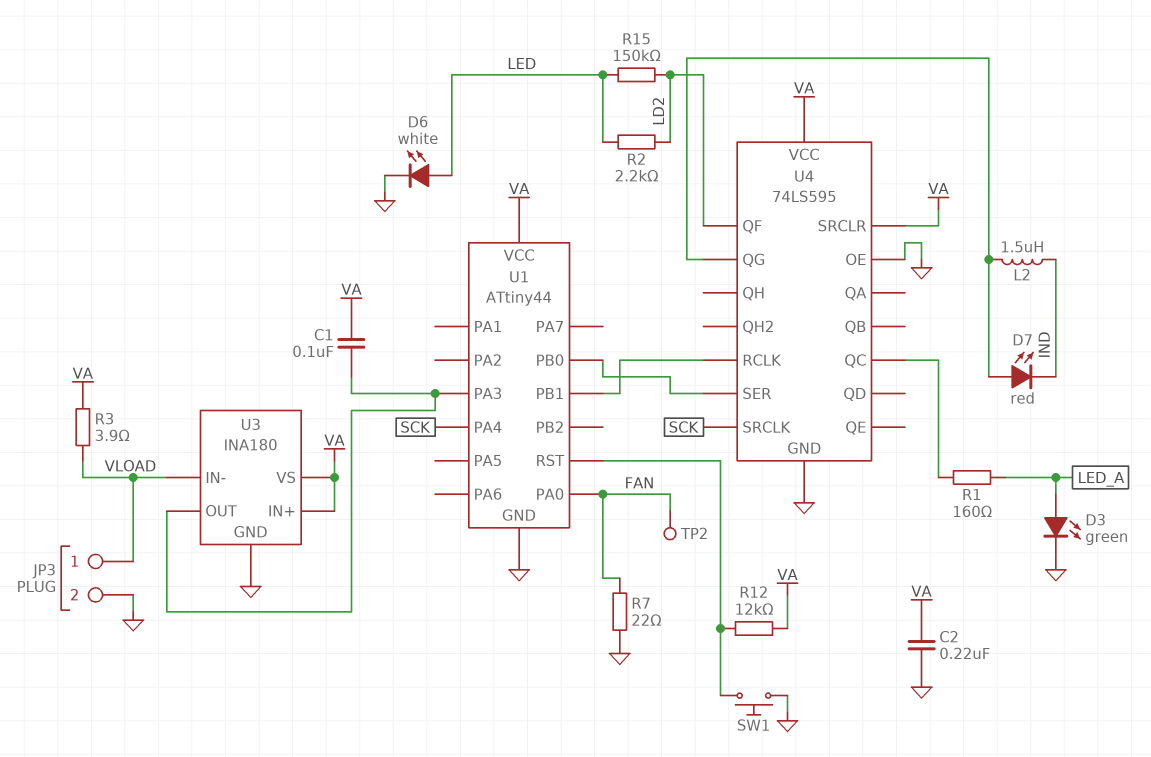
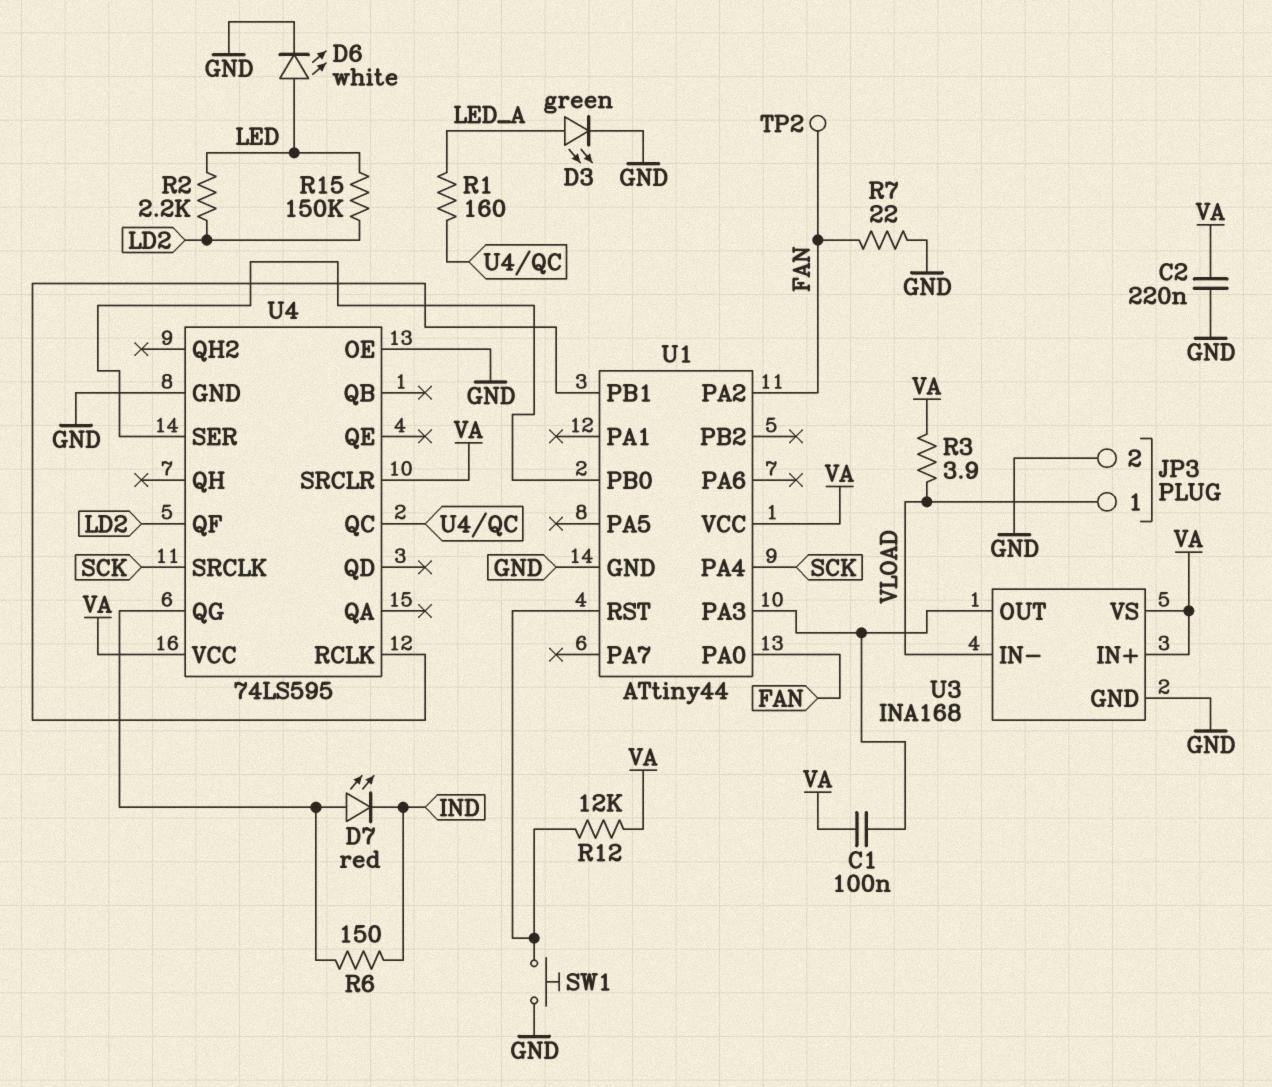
L2: 1.5uH (IND, U4/QG) -> none
R6: none -> 150 (IND, U4/QG)
U1 pin PA2: none -> FAN
U3: INA180 -> INA168

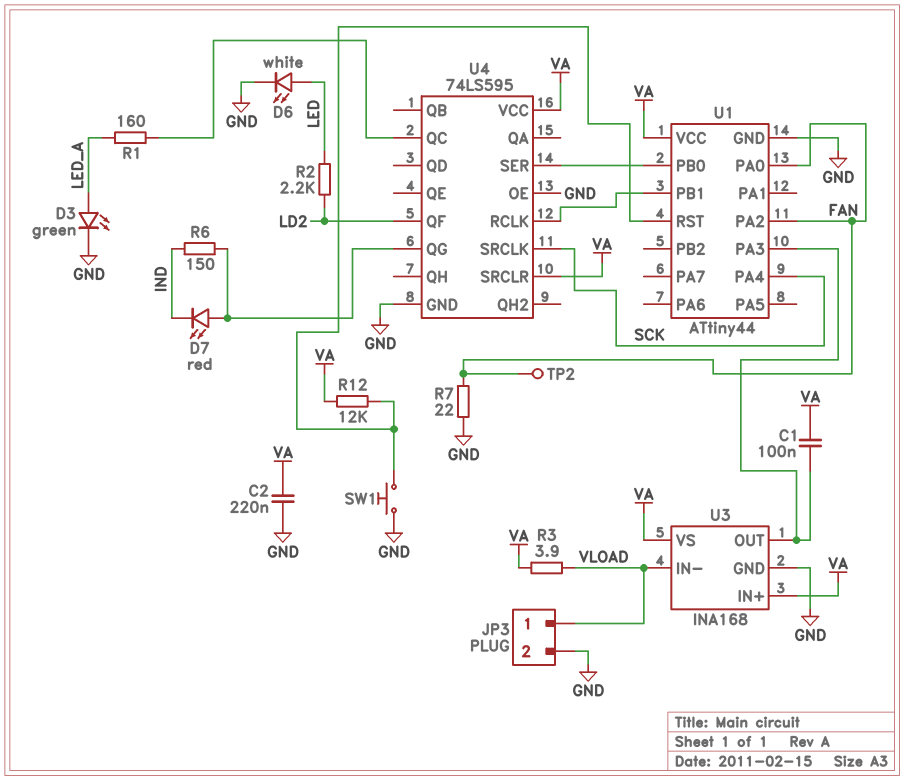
R15: 150k (LD2, LED) -> none

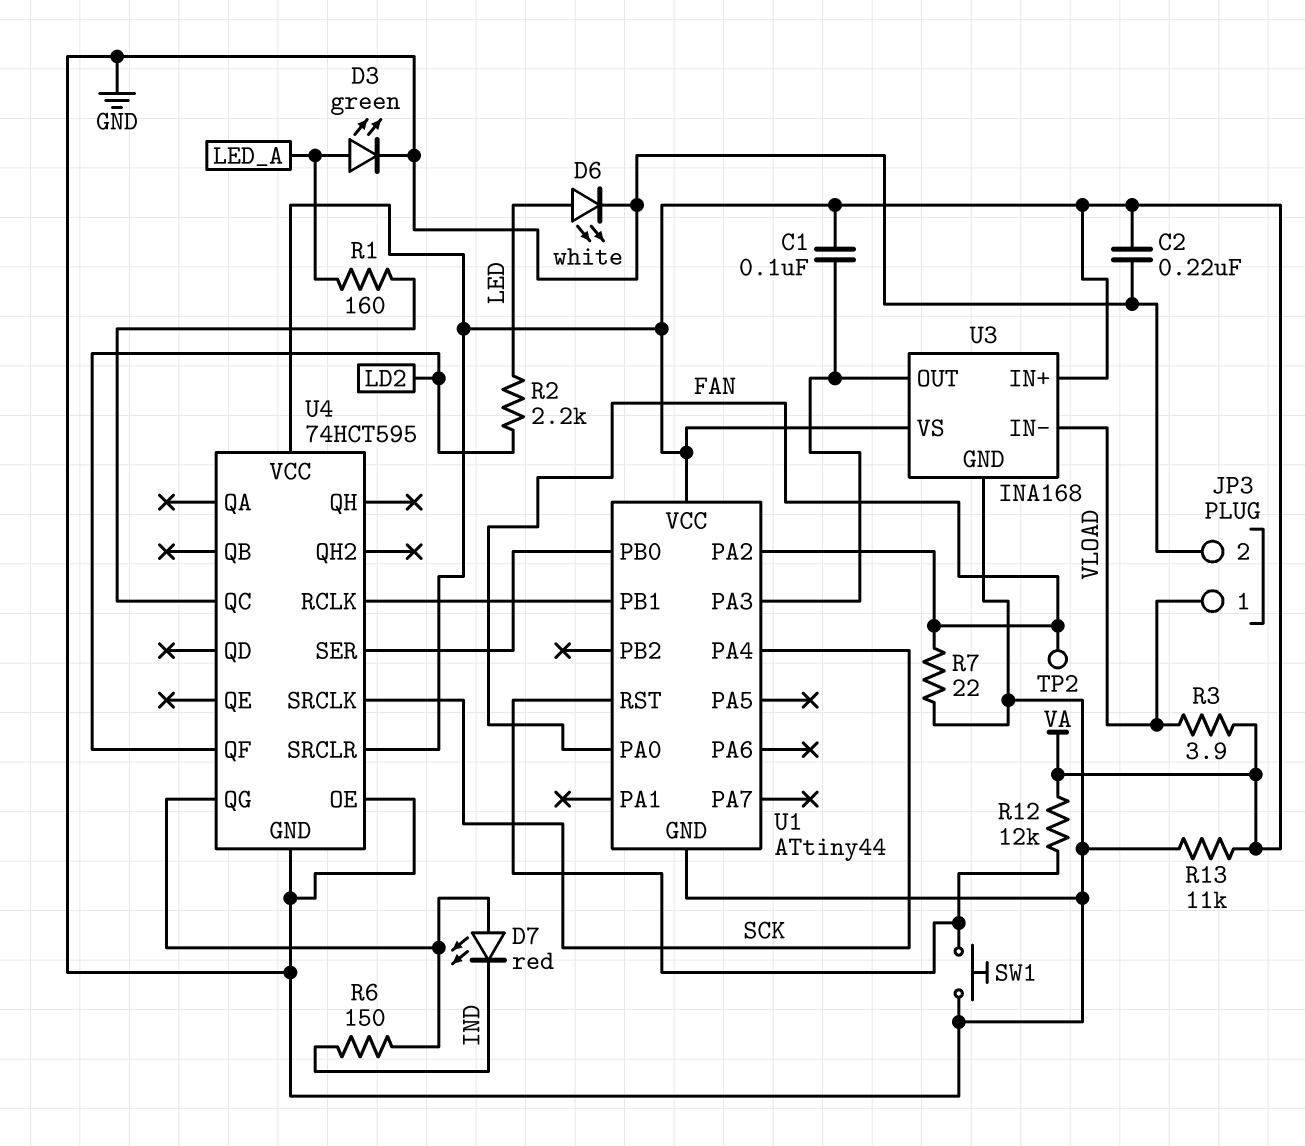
R13: none -> 11k (GND, VA)
U4: 74LS595 -> 74HCT595

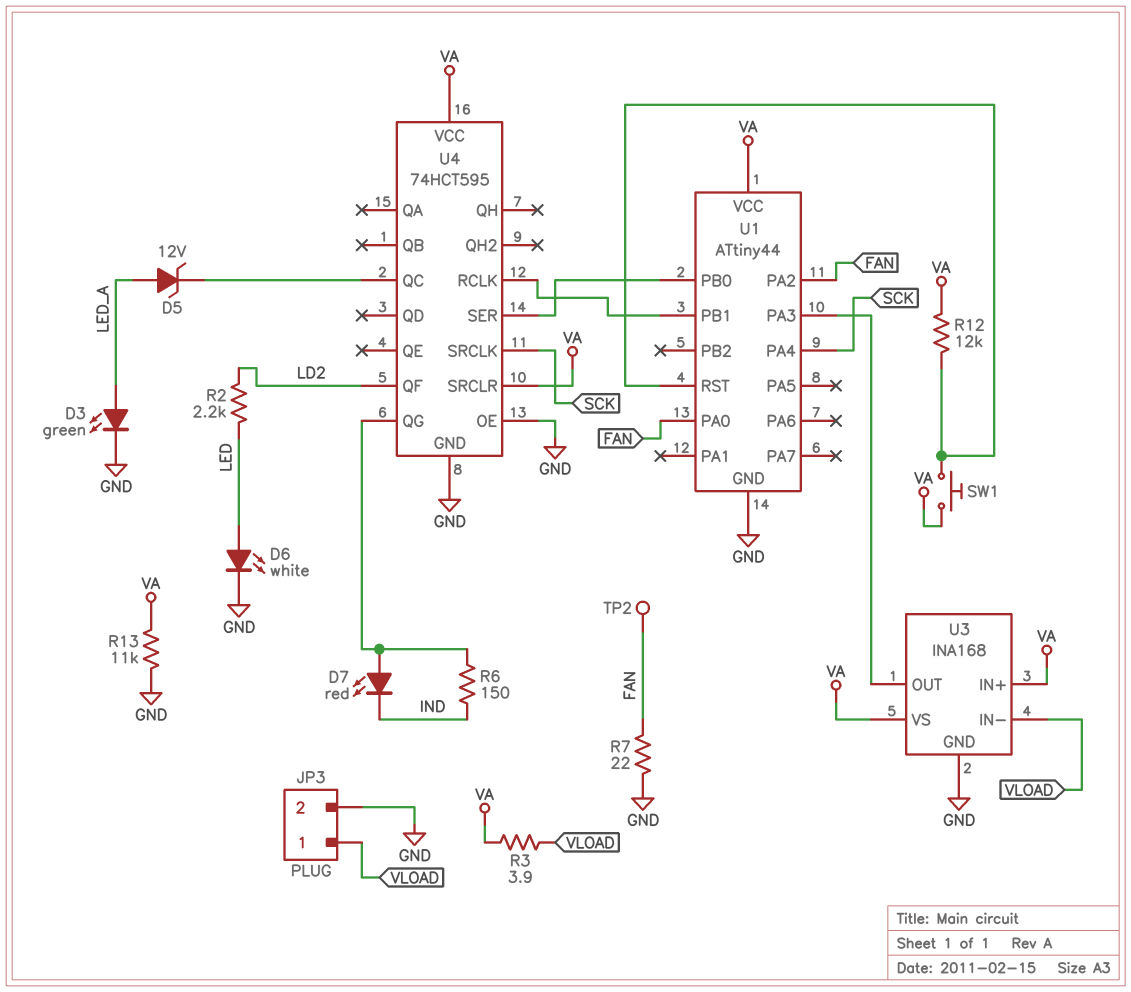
C1: 100nF (U1/PA3, VA) -> none
C2: 220nF (GND, VA) -> none
D5: none -> zener 12V (A LED_A, K U4/QC)
R1: 160 (LED_A, U4/QC) -> none
SW1: button (GND, U1/RST) -> button (U1/RST, VA)

